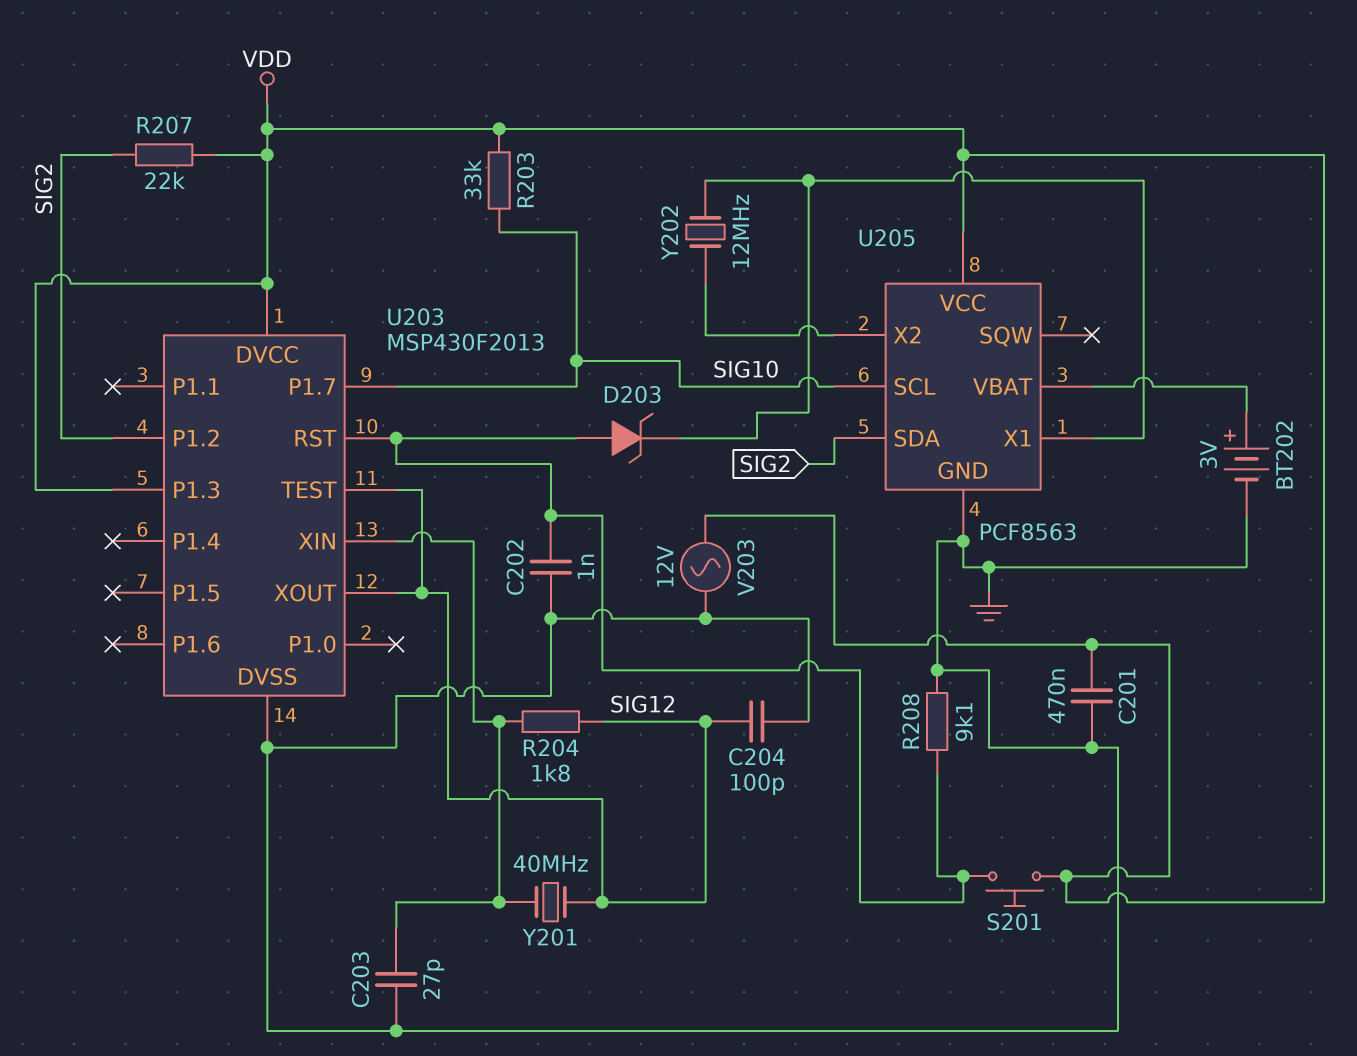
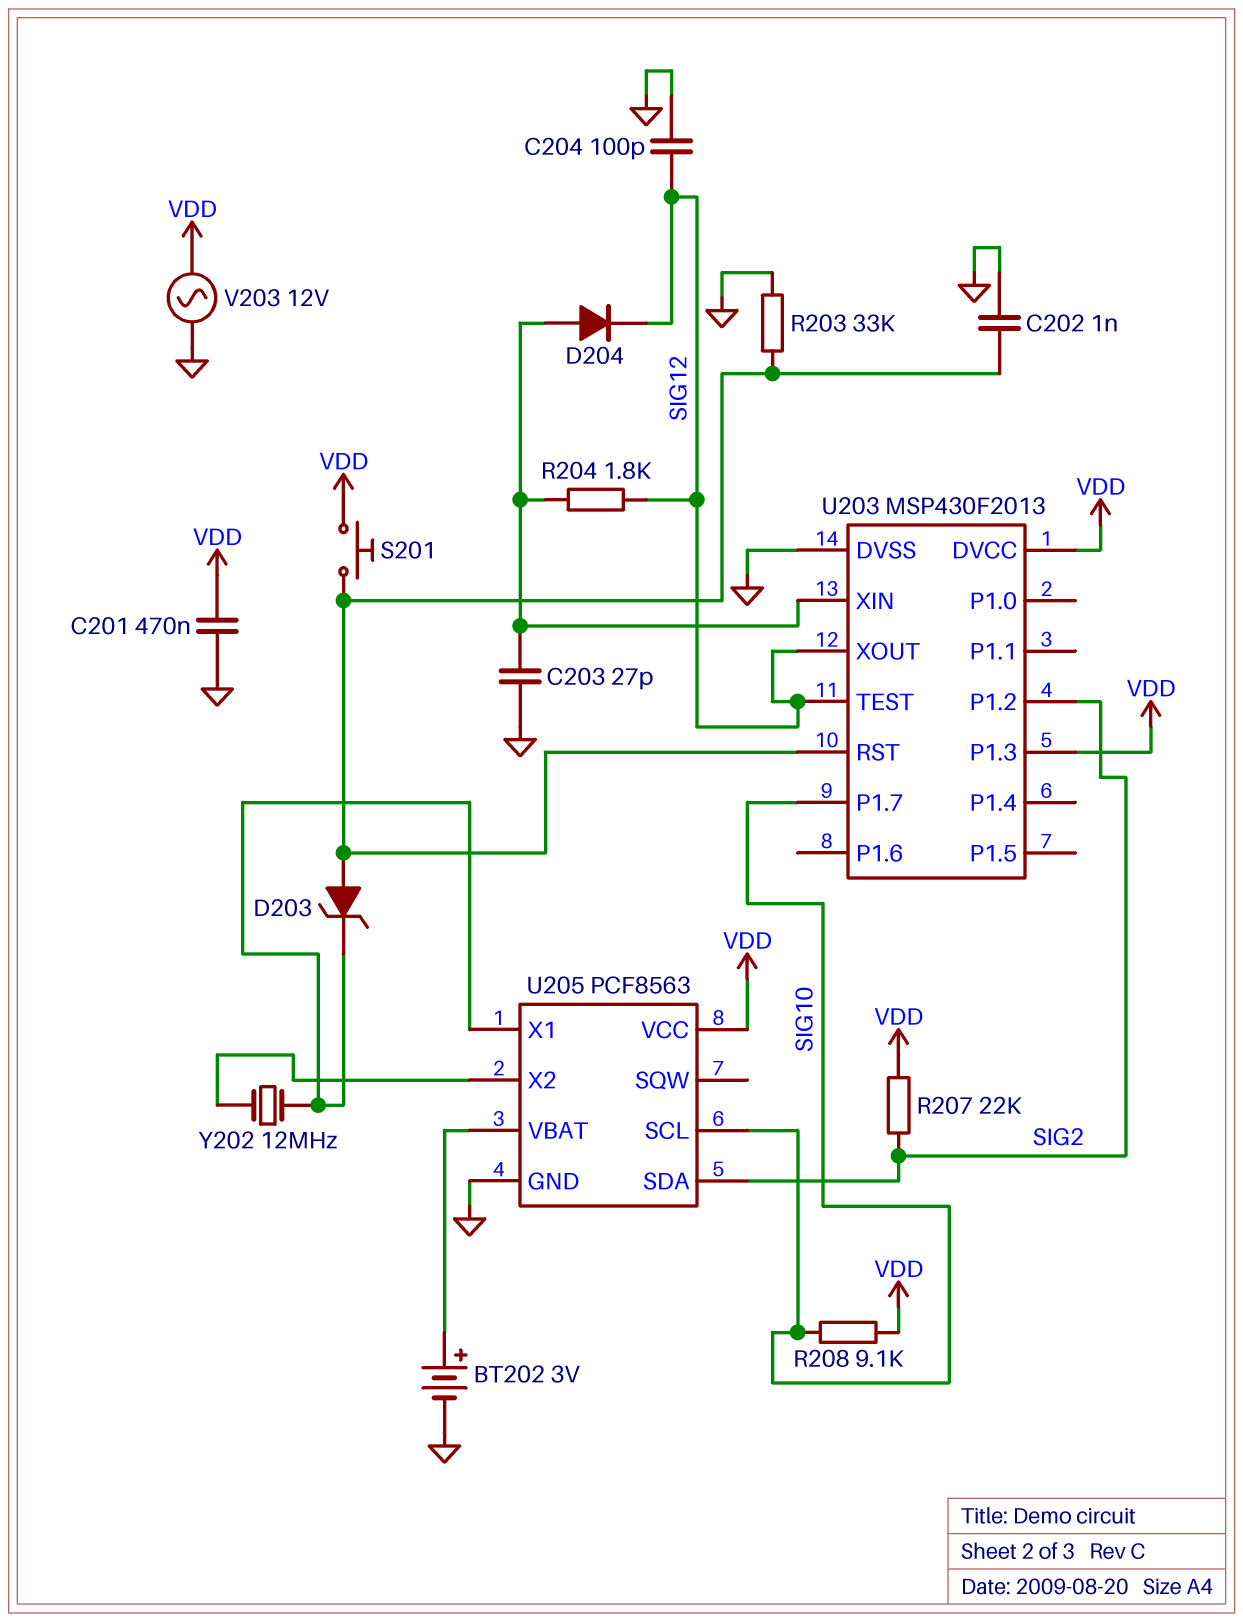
D204: none -> diode (A U203/XIN, K SIG12)
R203: 33k (SIG10, VDD) -> 33k (GND, U203/RST)
R208: 9.1k (GND, U203/RST) -> 9.1k (SIG10, VDD)
Y201: 40MHz (SIG12, U203/XIN) -> none

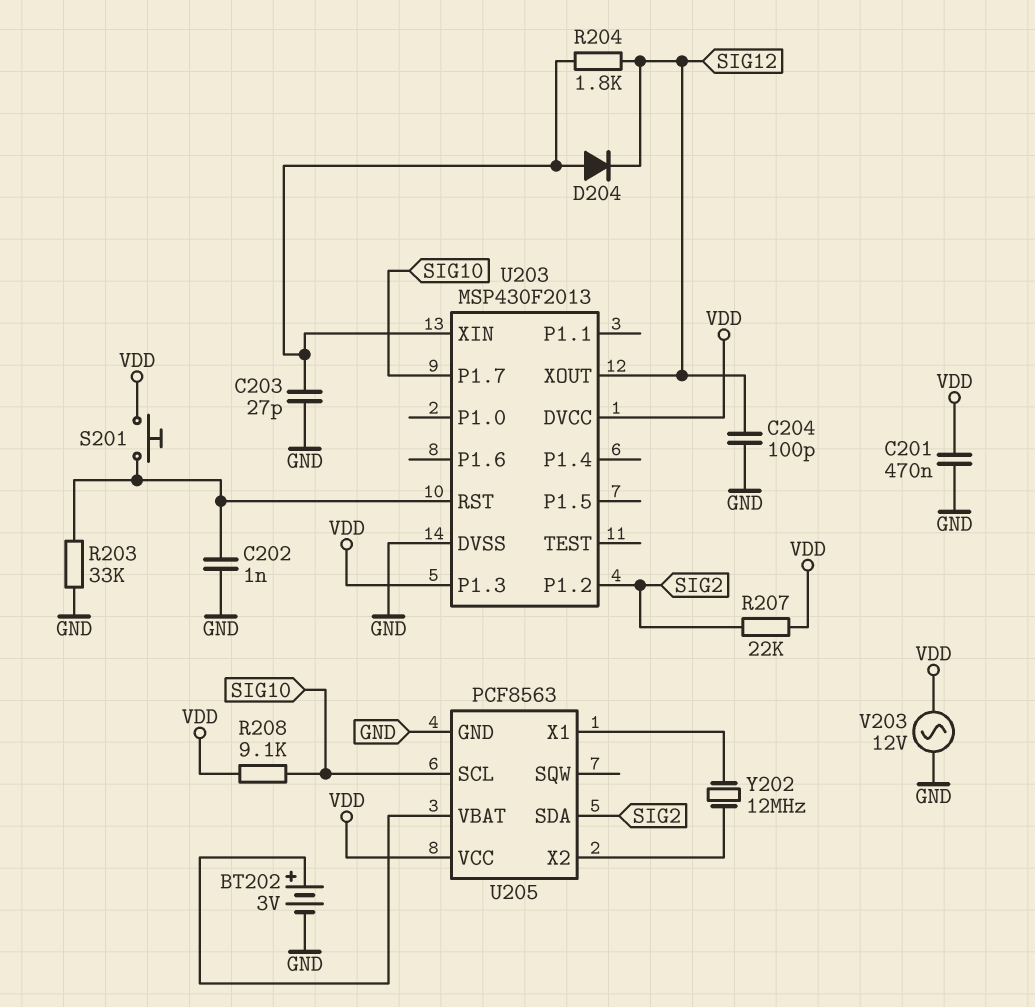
D203: zener (A U203/RST, K U205/X1) -> none
U203 pin TEST: SIG12 -> none

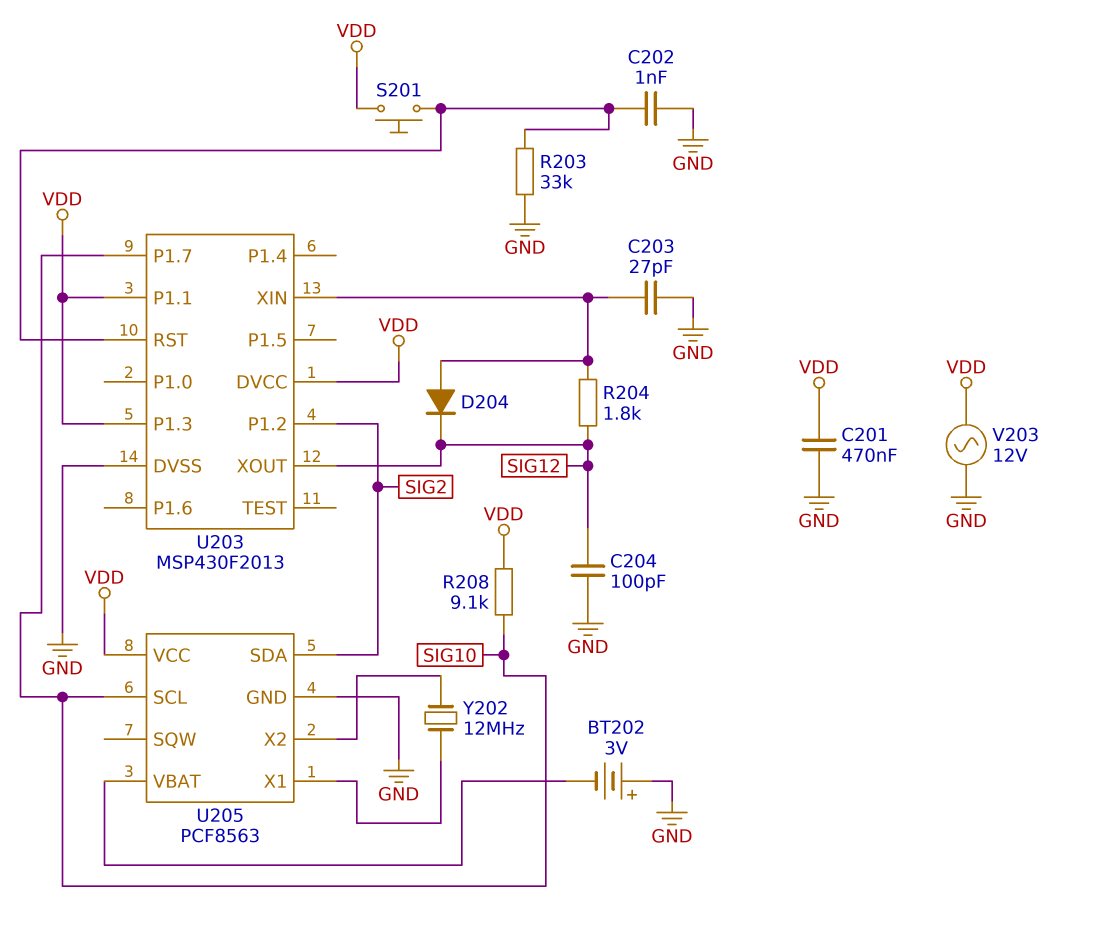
BT202: 3V (plus U205/VBAT, minus GND) -> 3V (plus GND, minus U205/VBAT)
R207: 22k (SIG2, VDD) -> none
U203 pin P1.1: none -> VDD

